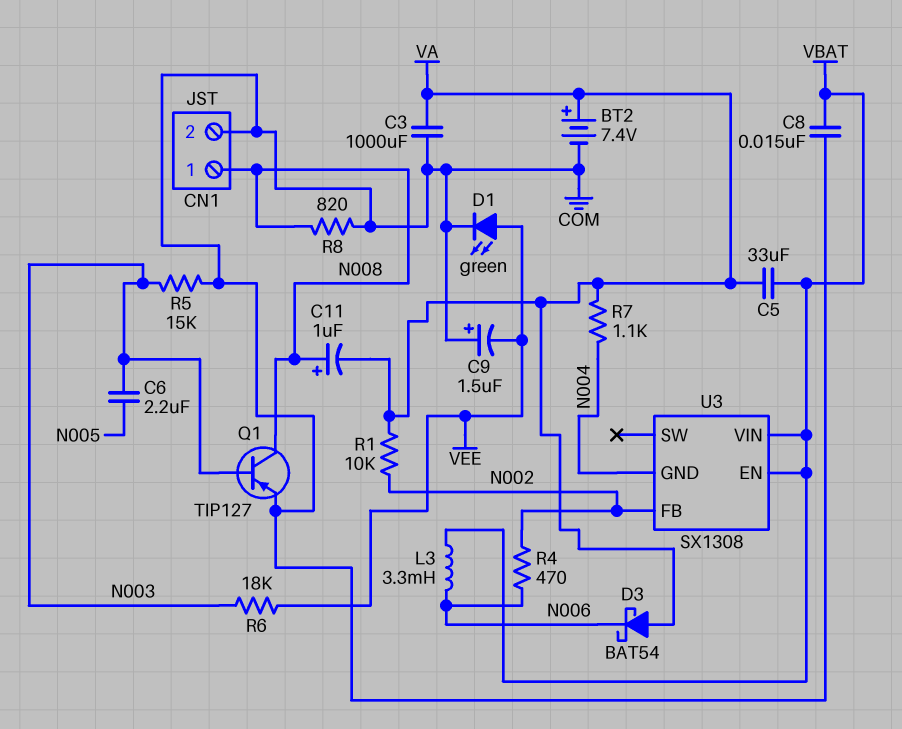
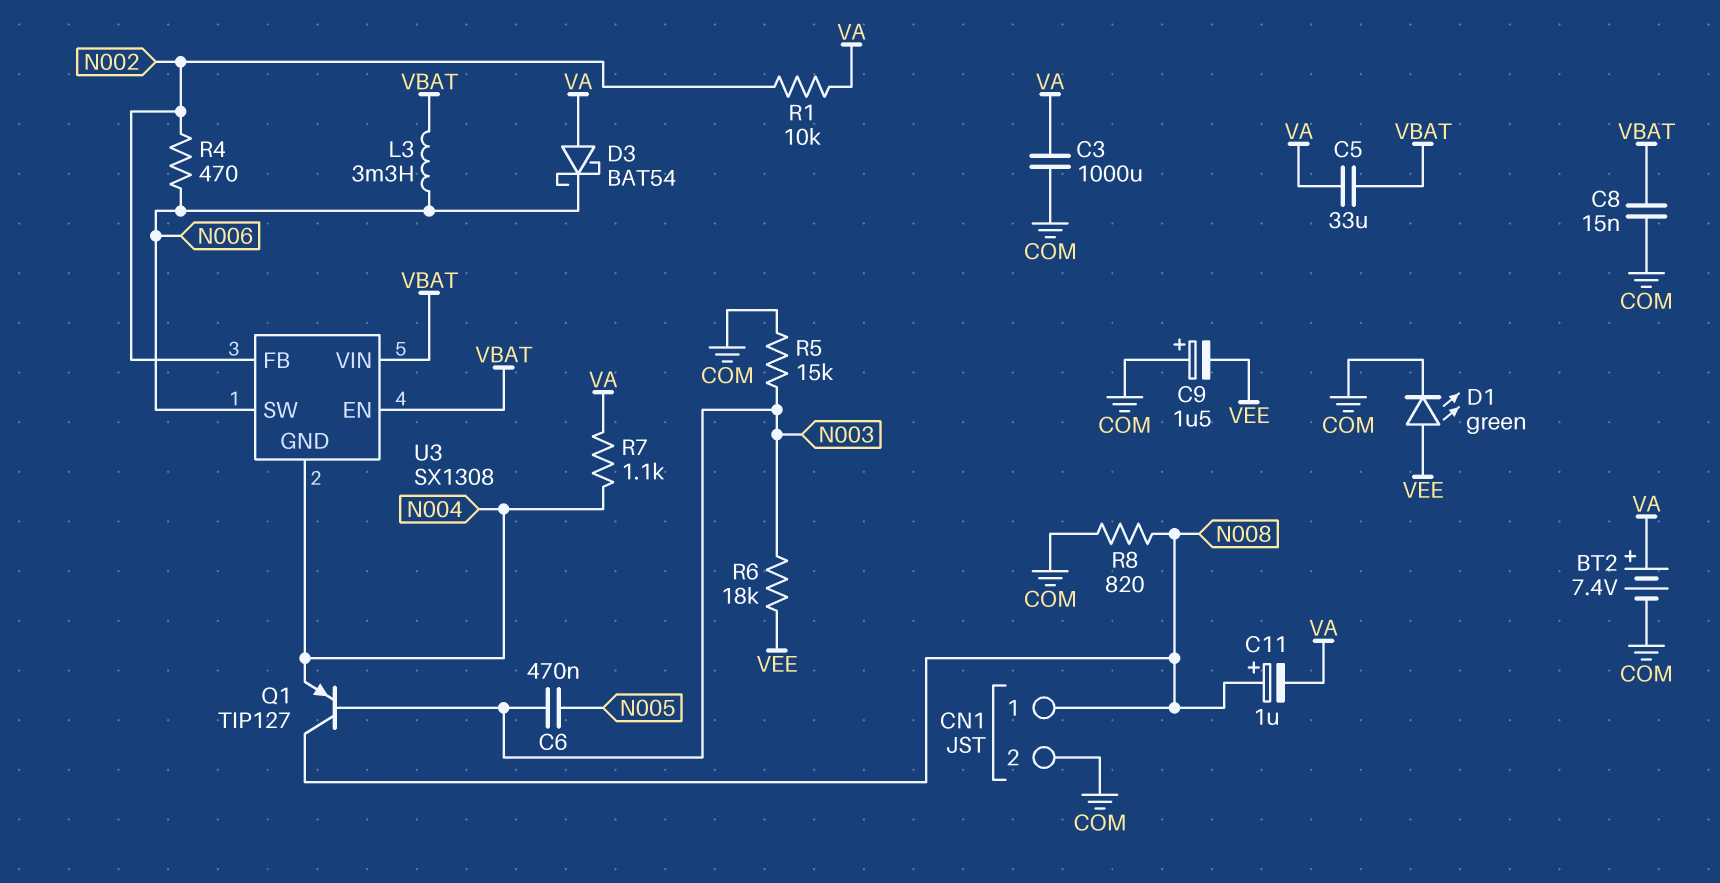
C6: 2.2uF (N003, N005) -> 470nF (N003, N005)
Q1: PNP TIP127 (B N003, C N008, E COM) -> PNP TIP127 (B N003, C N008, E N004)
U3 pin SW: none -> N006

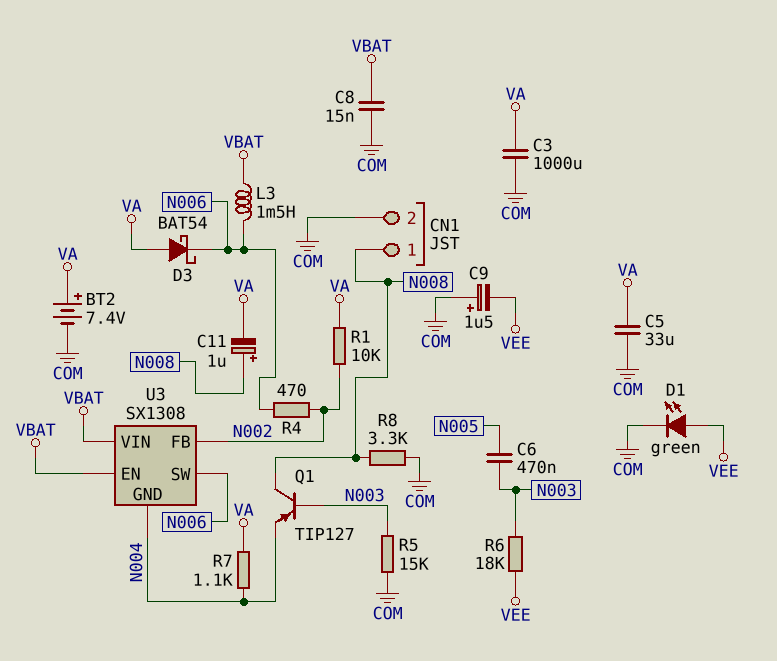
C5: 33uF (VA, VBAT) -> 33uF (COM, VA)
L3: 3.3mH (N006, VBAT) -> 1.5mH (N006, VBAT)
R8: 820 (COM, N008) -> 3.3k (COM, N008)

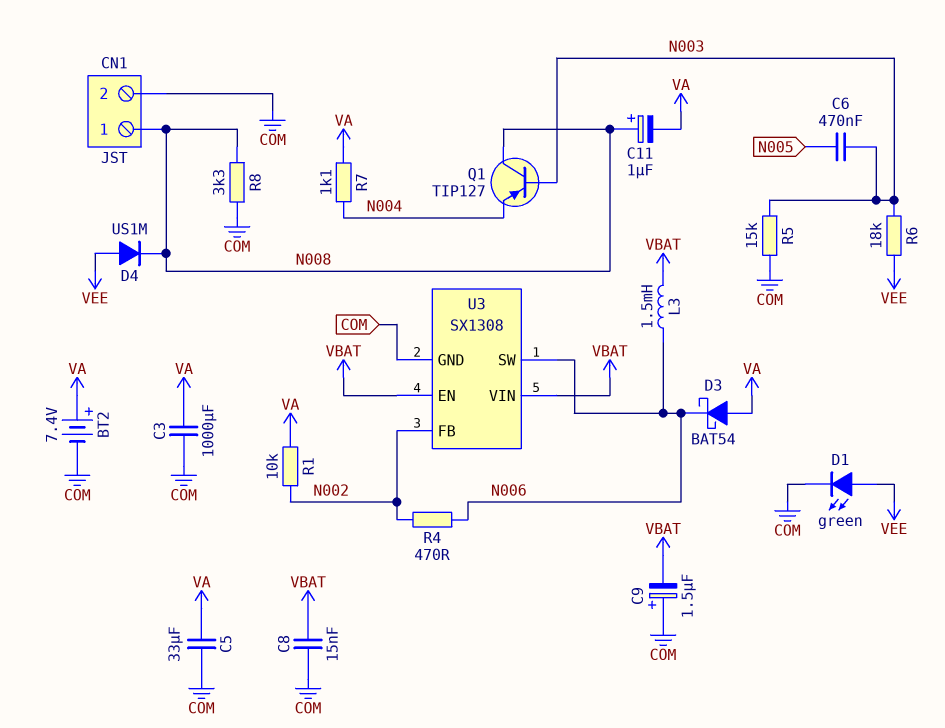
C9: 1.5uF (plus COM, minus VEE) -> 1.5uF (plus COM, minus VBAT)
D4: none -> diode US1M (A VEE, K N008)
U3 pin GND: N004 -> COM

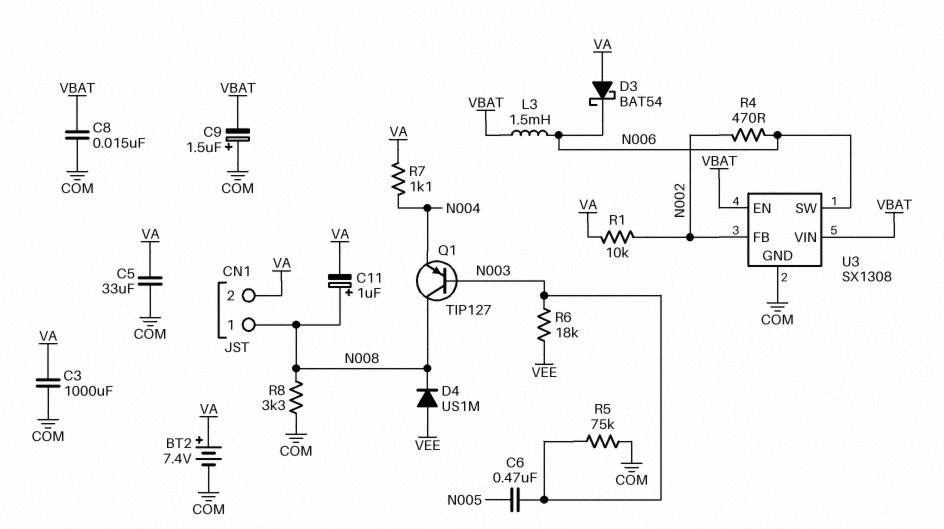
CN1 pin 2: COM -> VA
D1: LED green (A VEE, K COM) -> none
R5: 15k (COM, N003) -> 75k (COM, N003)

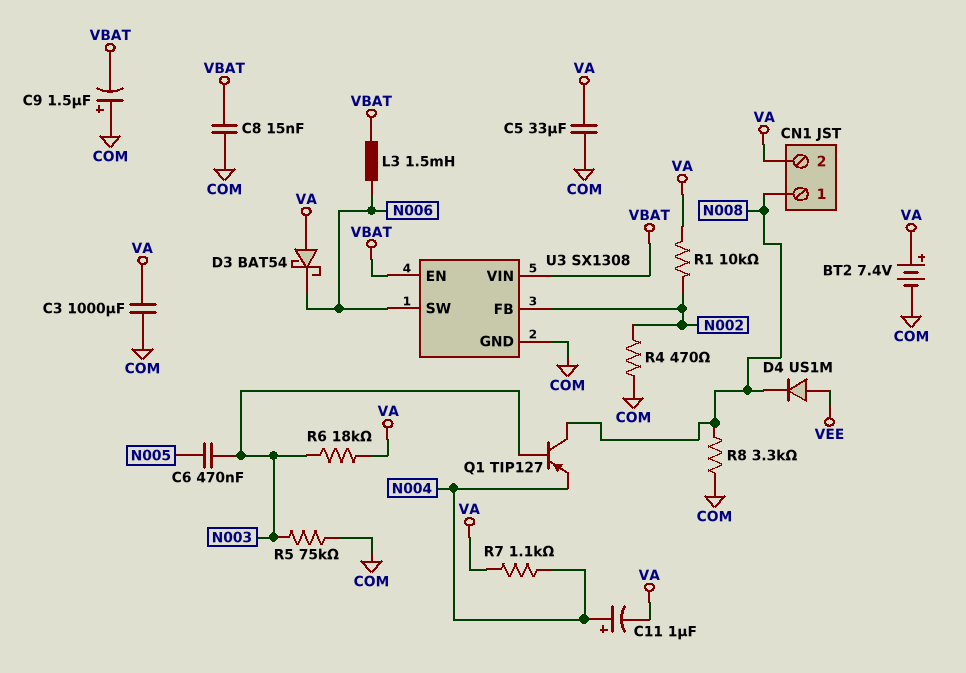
C11: 1uF (plus N008, minus VA) -> 1uF (plus N004, minus VA)
R4: 470 (N002, N006) -> 470 (COM, N002)
R6: 18k (N003, VEE) -> 18k (N003, VA)

